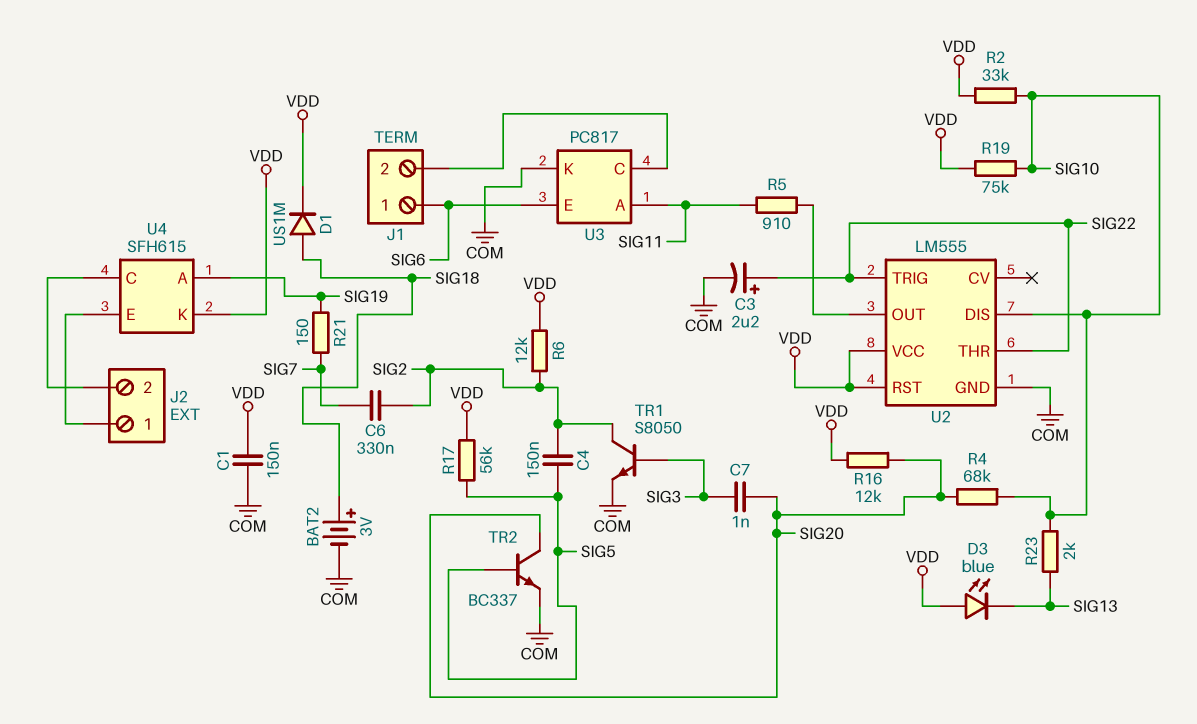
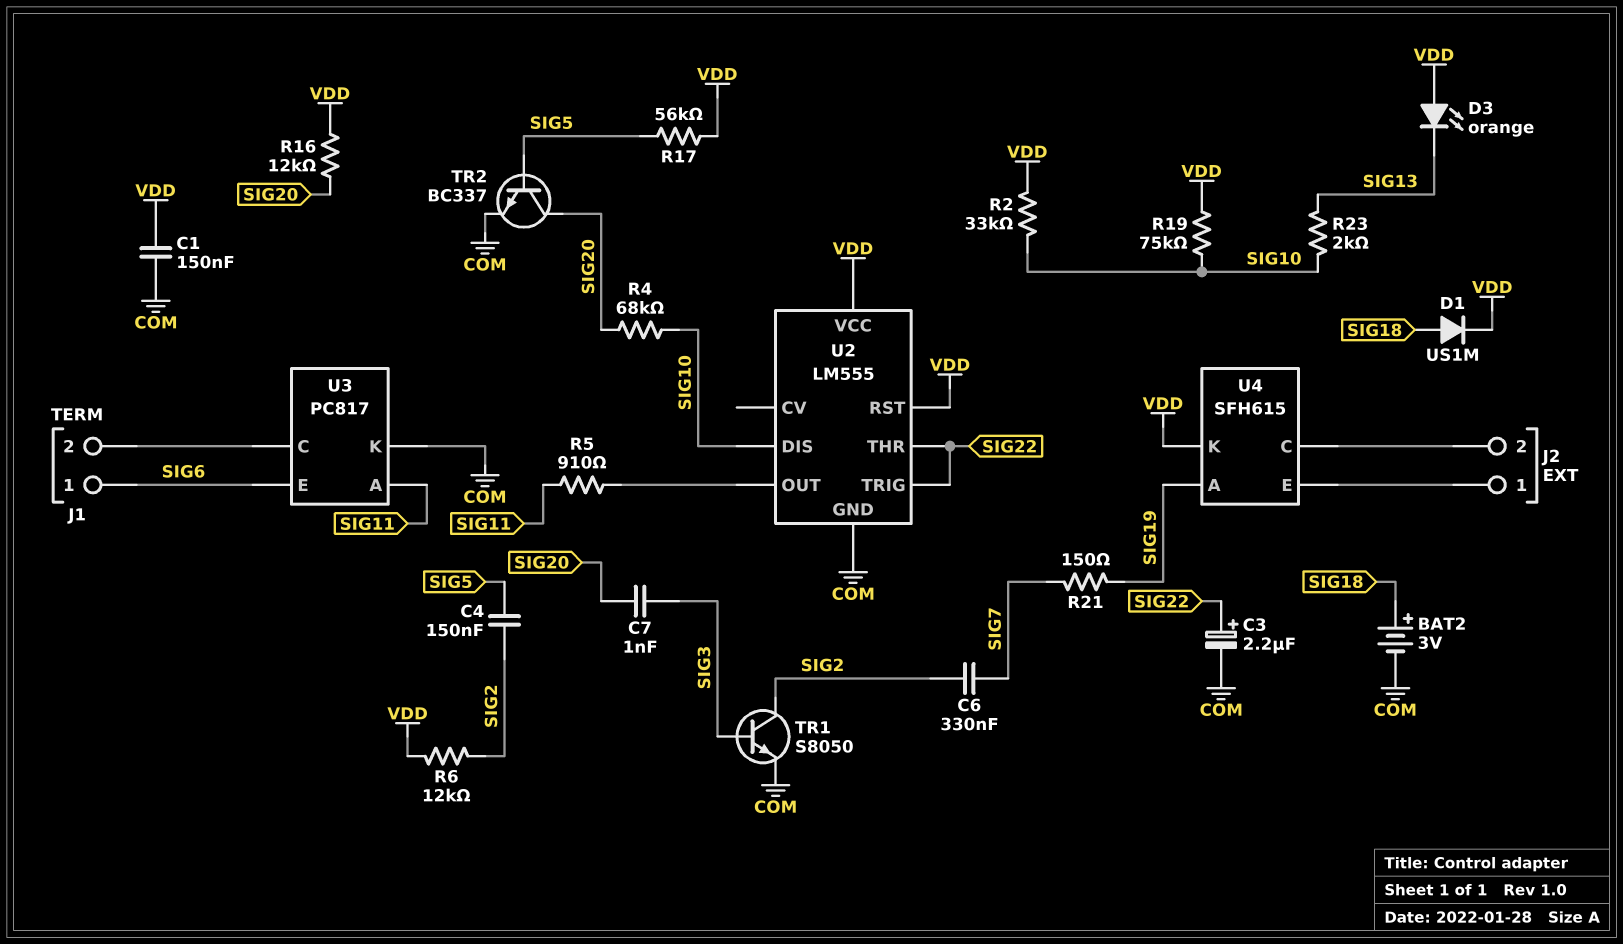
D3: LED blue (A VDD, K SIG13) -> LED orange (A VDD, K SIG13)

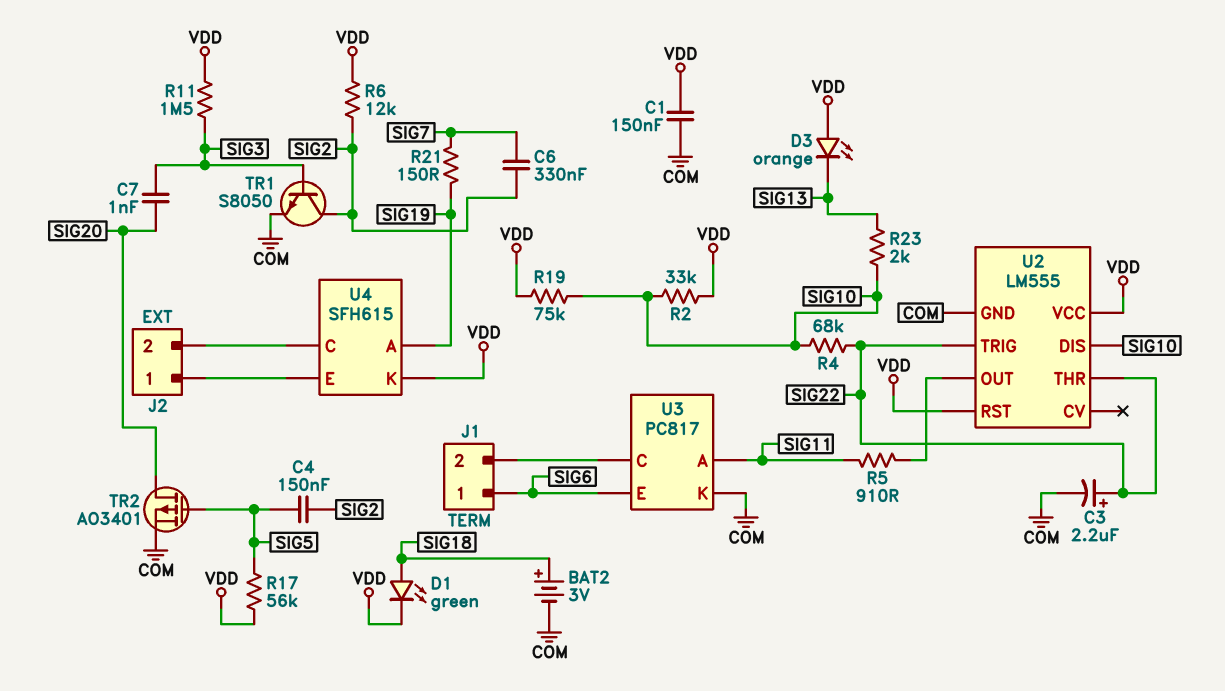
D1: diode US1M (A SIG18, K VDD) -> LED green (A SIG18, K VDD)
R4: 68k (SIG10, SIG20) -> 68k (SIG10, SIG22)
R11: none -> 1.5M (SIG3, VDD)
R16: 12k (SIG20, VDD) -> none
TR2: NPN BC337 (B SIG5, C SIG20, E COM) -> PMOS AO3401 (G SIG5, D SIG20, S COM)

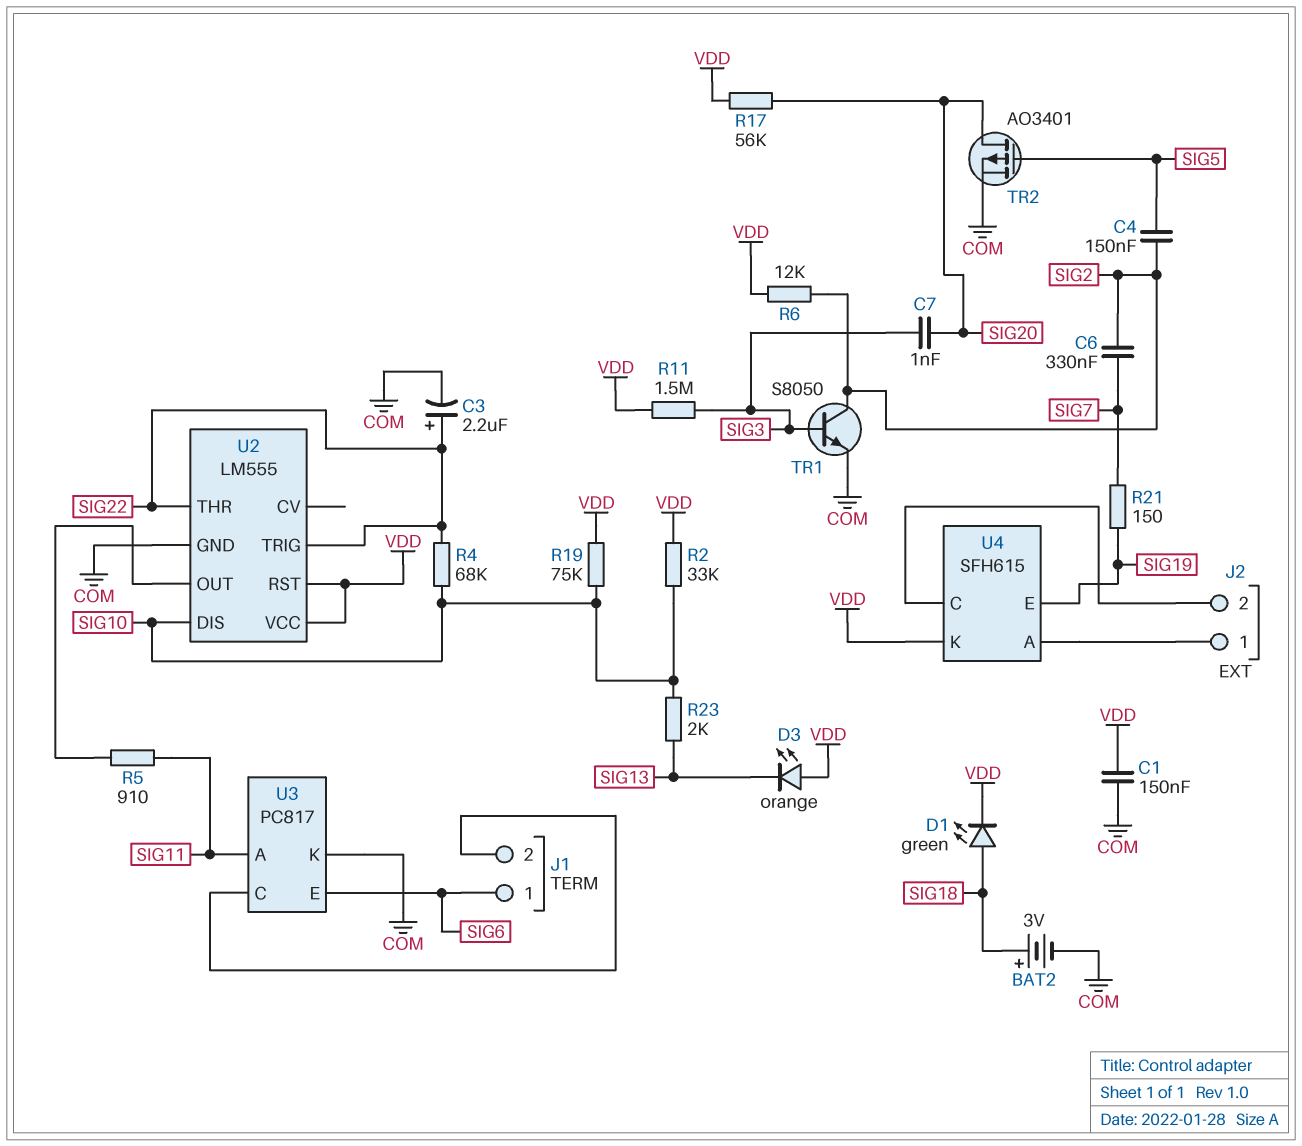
R17: 56k (SIG5, VDD) -> 56k (SIG20, VDD)
U4 pin A: SIG19 -> J2/1
U4 pin E: J2/1 -> SIG19

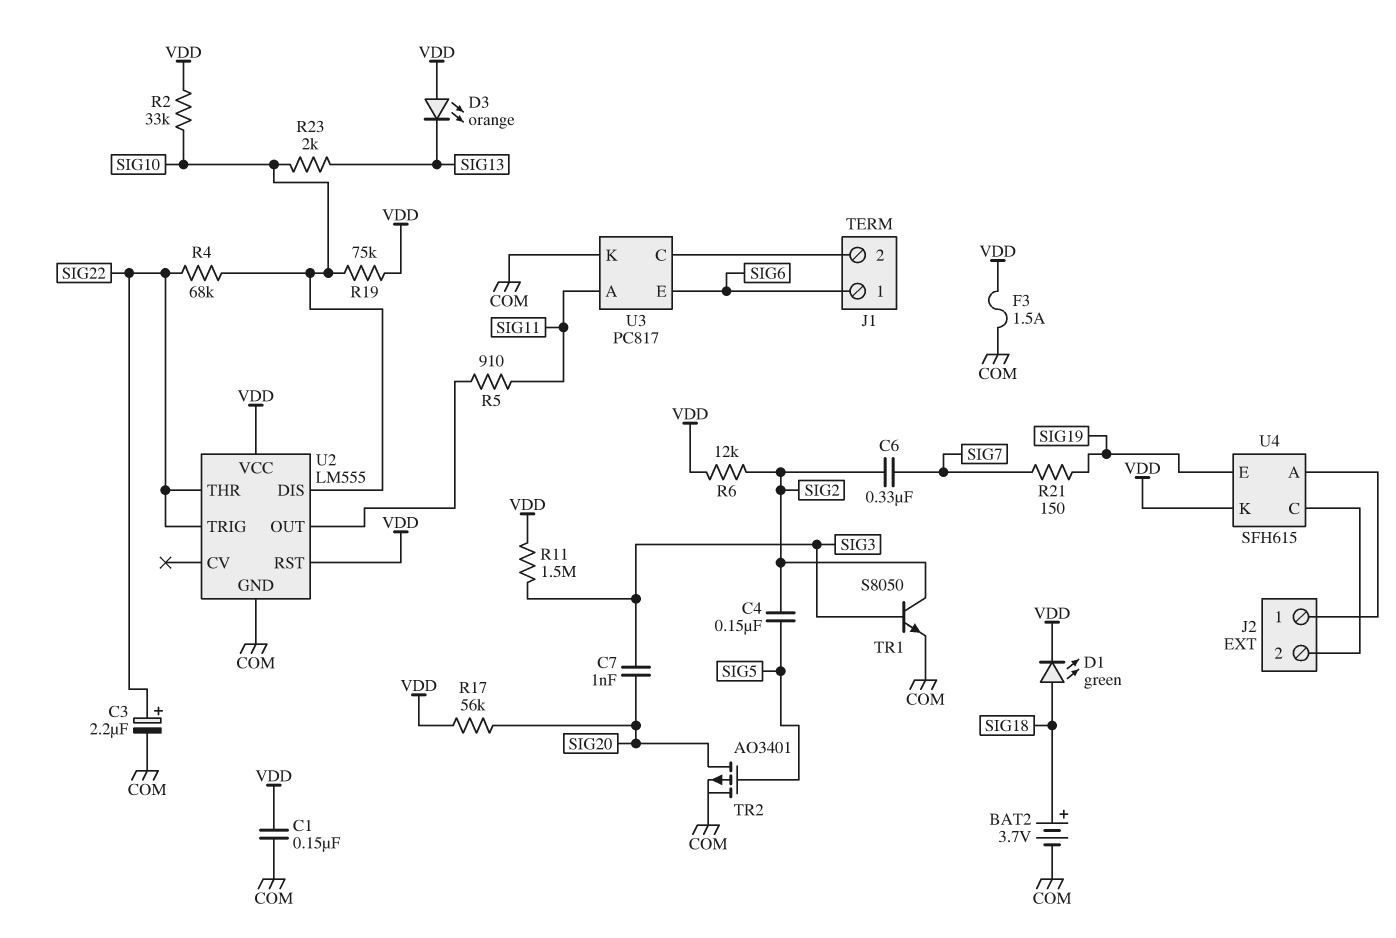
BAT2: 3V (plus SIG18, minus COM) -> 3.7V (plus SIG18, minus COM)
F3: none -> 1.5A (COM, VDD)

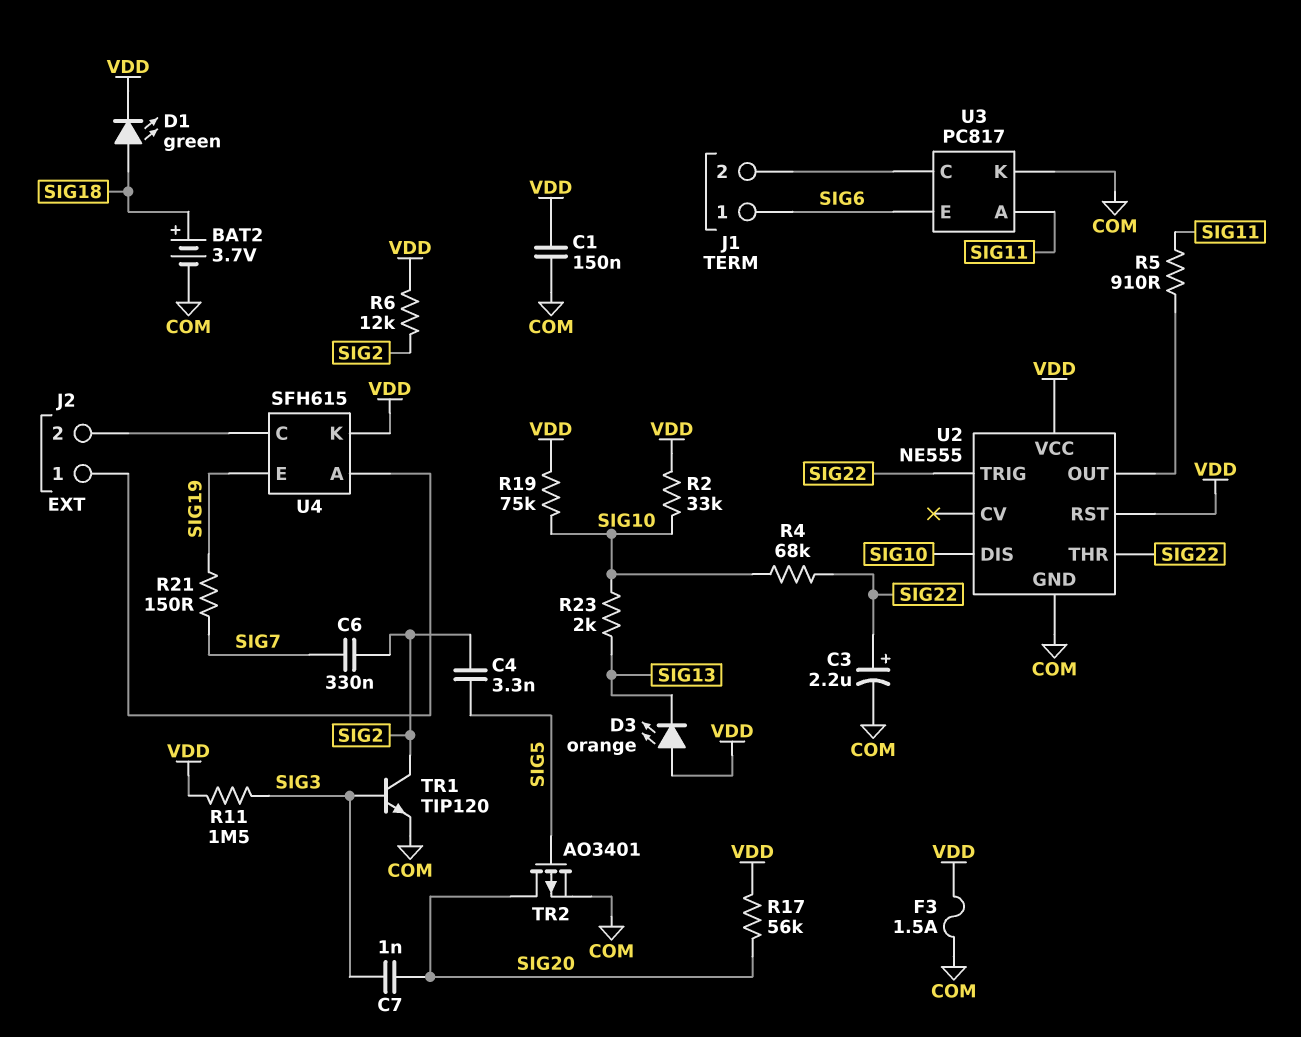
C4: 150nF (SIG2, SIG5) -> 3.3nF (SIG2, SIG5)
TR1: NPN S8050 (B SIG3, C SIG2, E COM) -> NPN TIP120 (B SIG3, C SIG2, E COM)
U2: LM555 -> NE555

